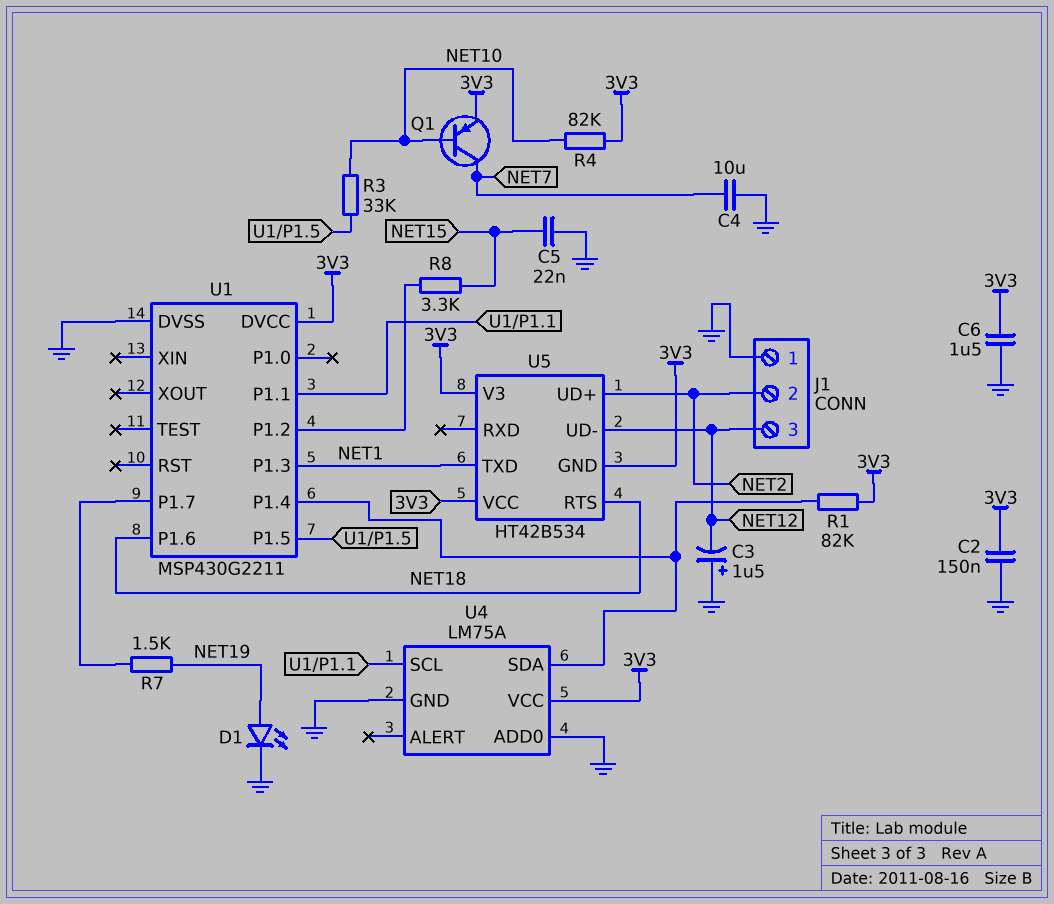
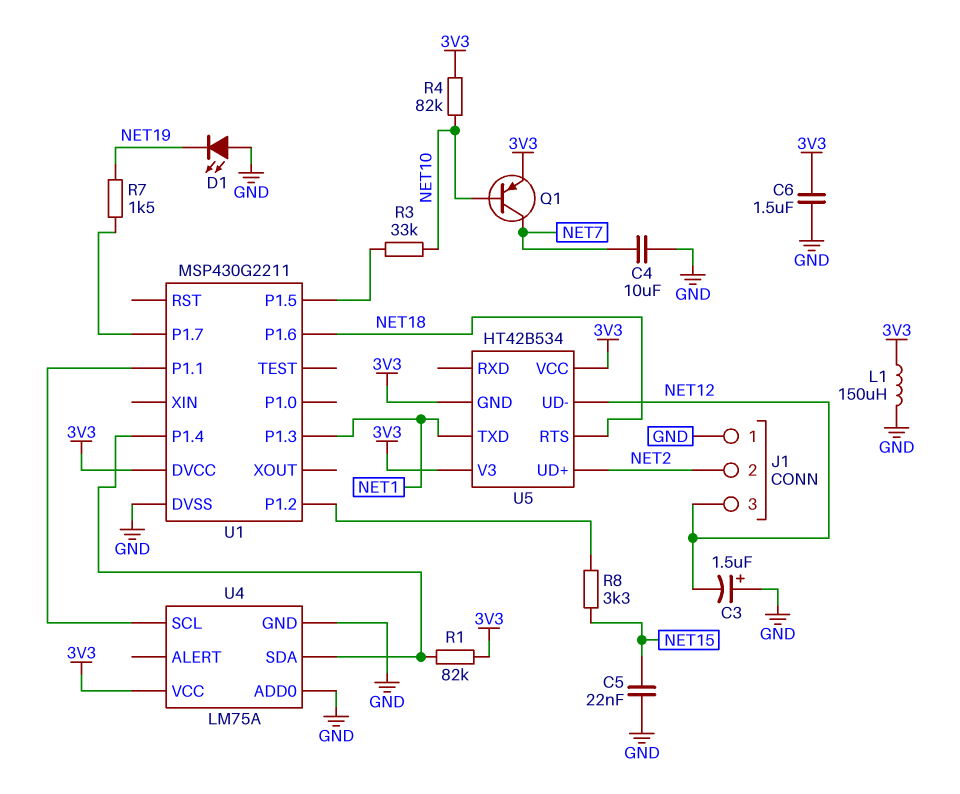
C2: 150nF (3V3, GND) -> none
D1: LED (A NET19, K GND) -> LED (A GND, K NET19)
L1: none -> 150uH (3V3, GND)

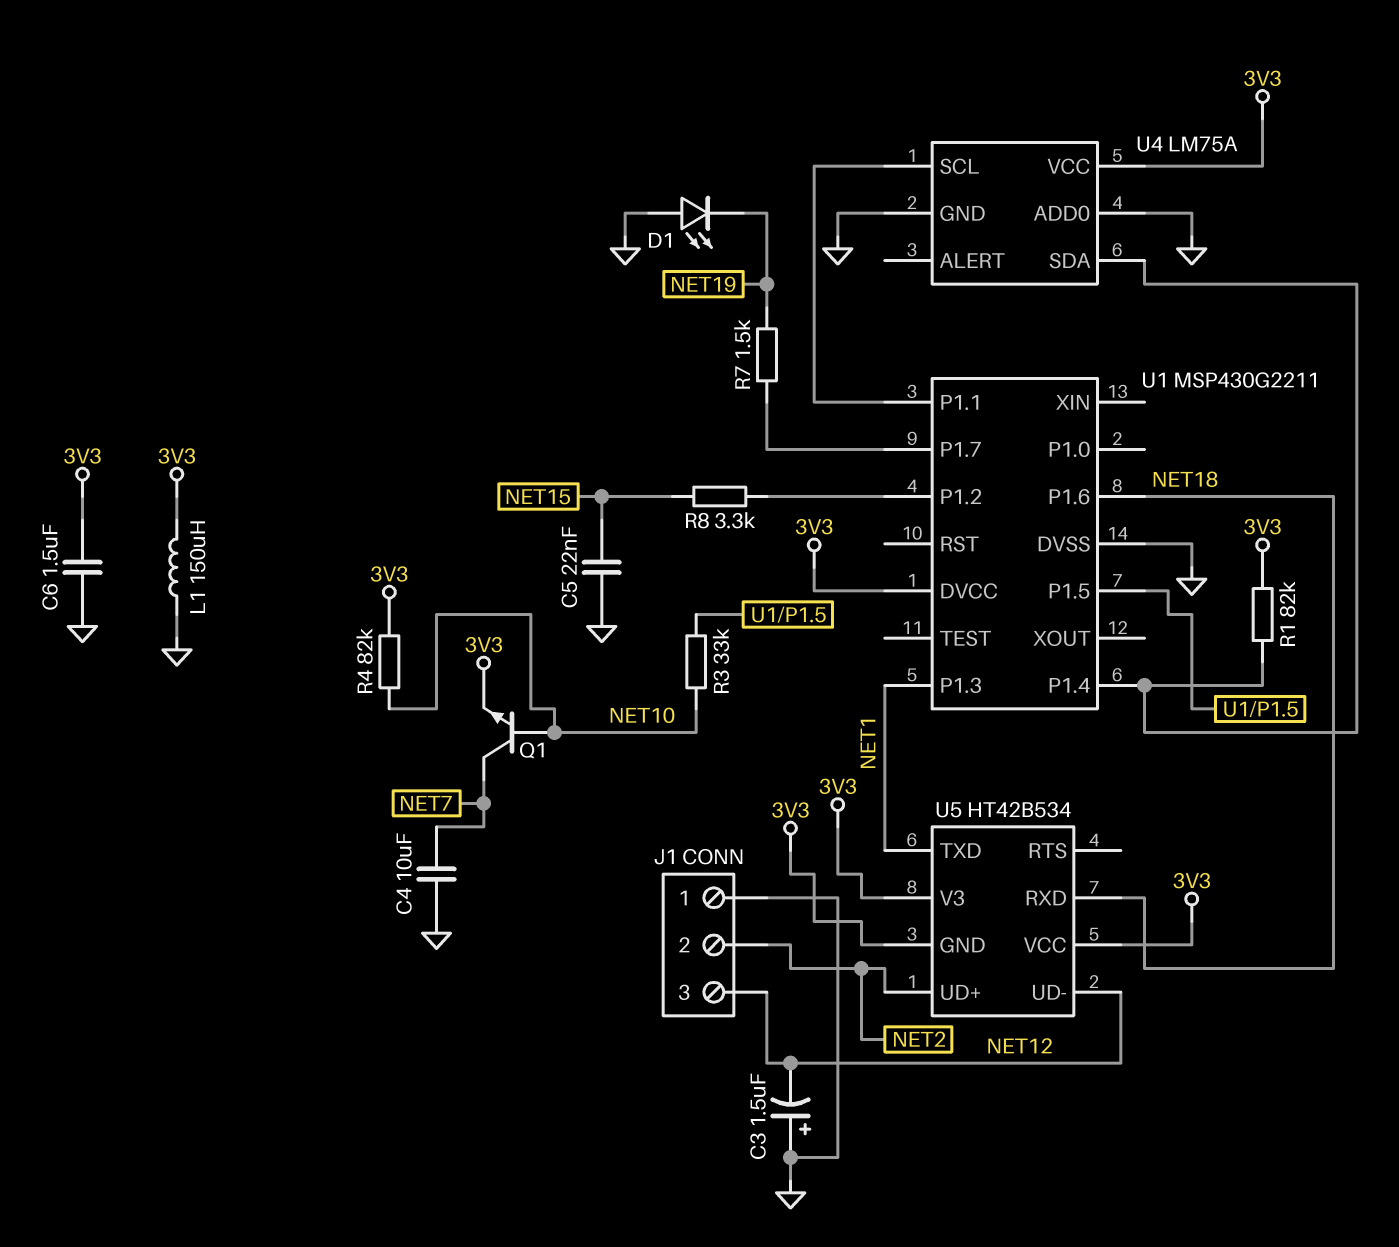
Q1: PNP (B NET10, C NET7, E 3V3) -> NPN (B NET10, C NET7, E 3V3)
U5 pin RTS: NET18 -> none
U5 pin RXD: none -> NET18

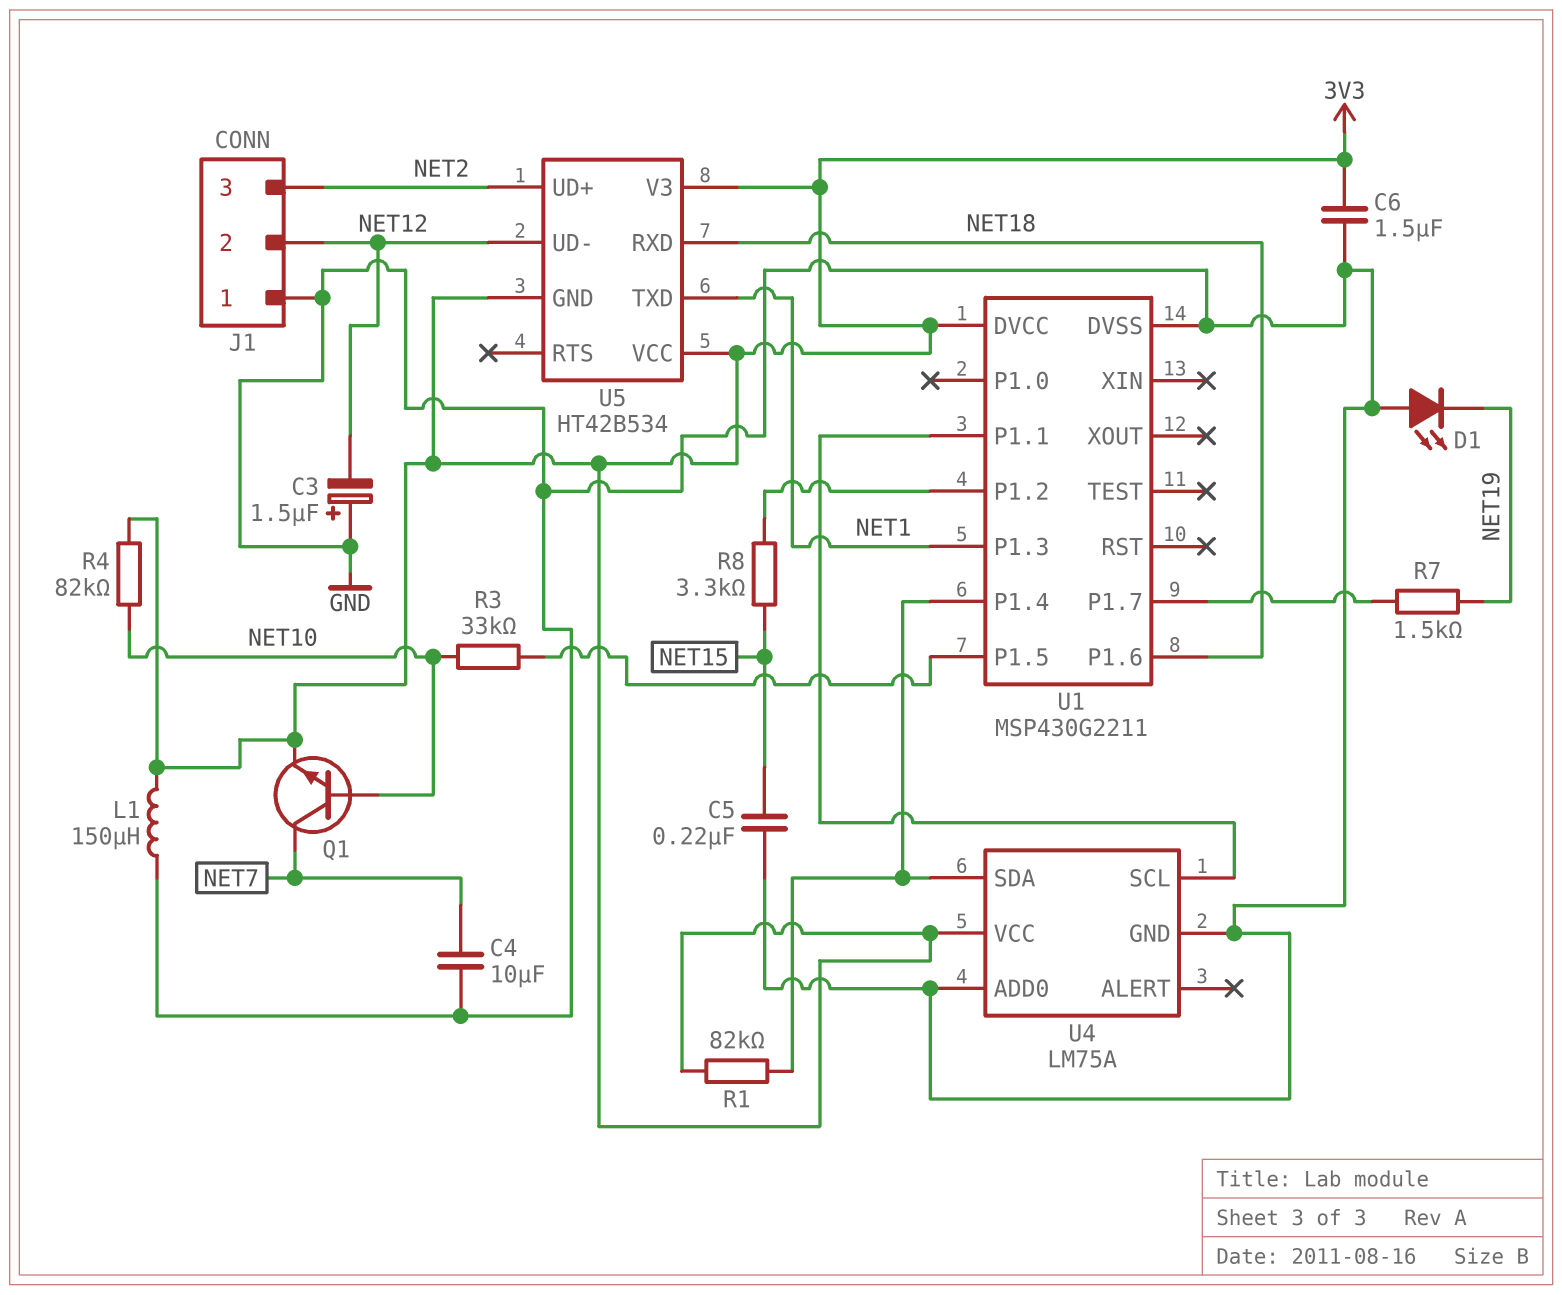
C5: 22nF (GND, NET15) -> 220nF (GND, NET15)
J1 pin 2: NET2 -> NET12
J1 pin 3: NET12 -> NET2

